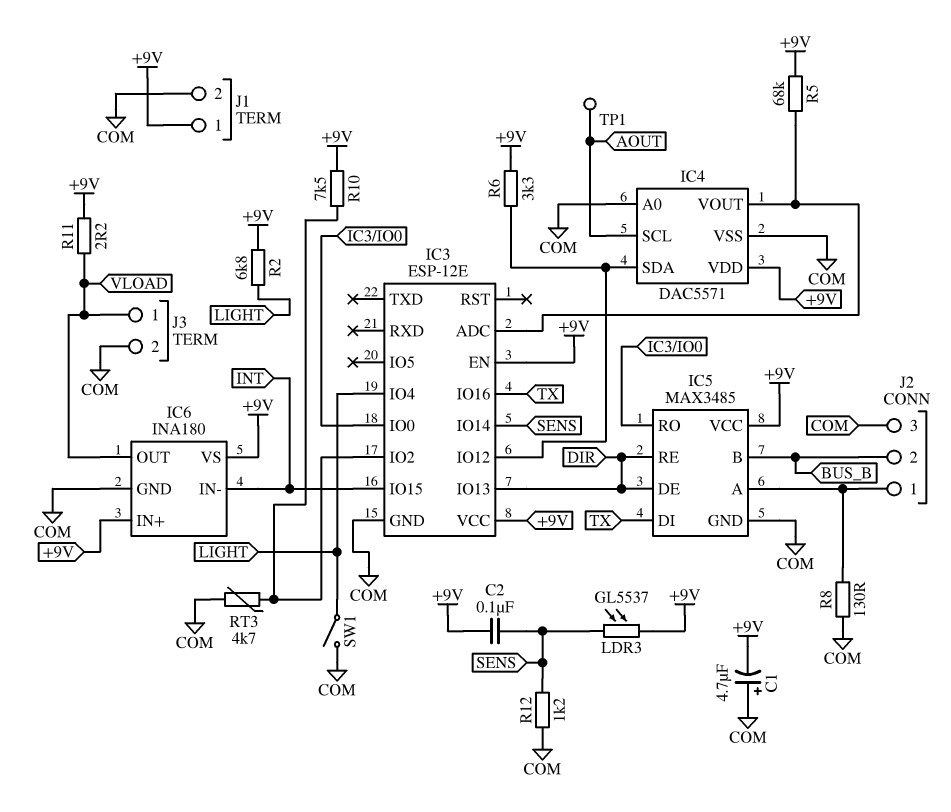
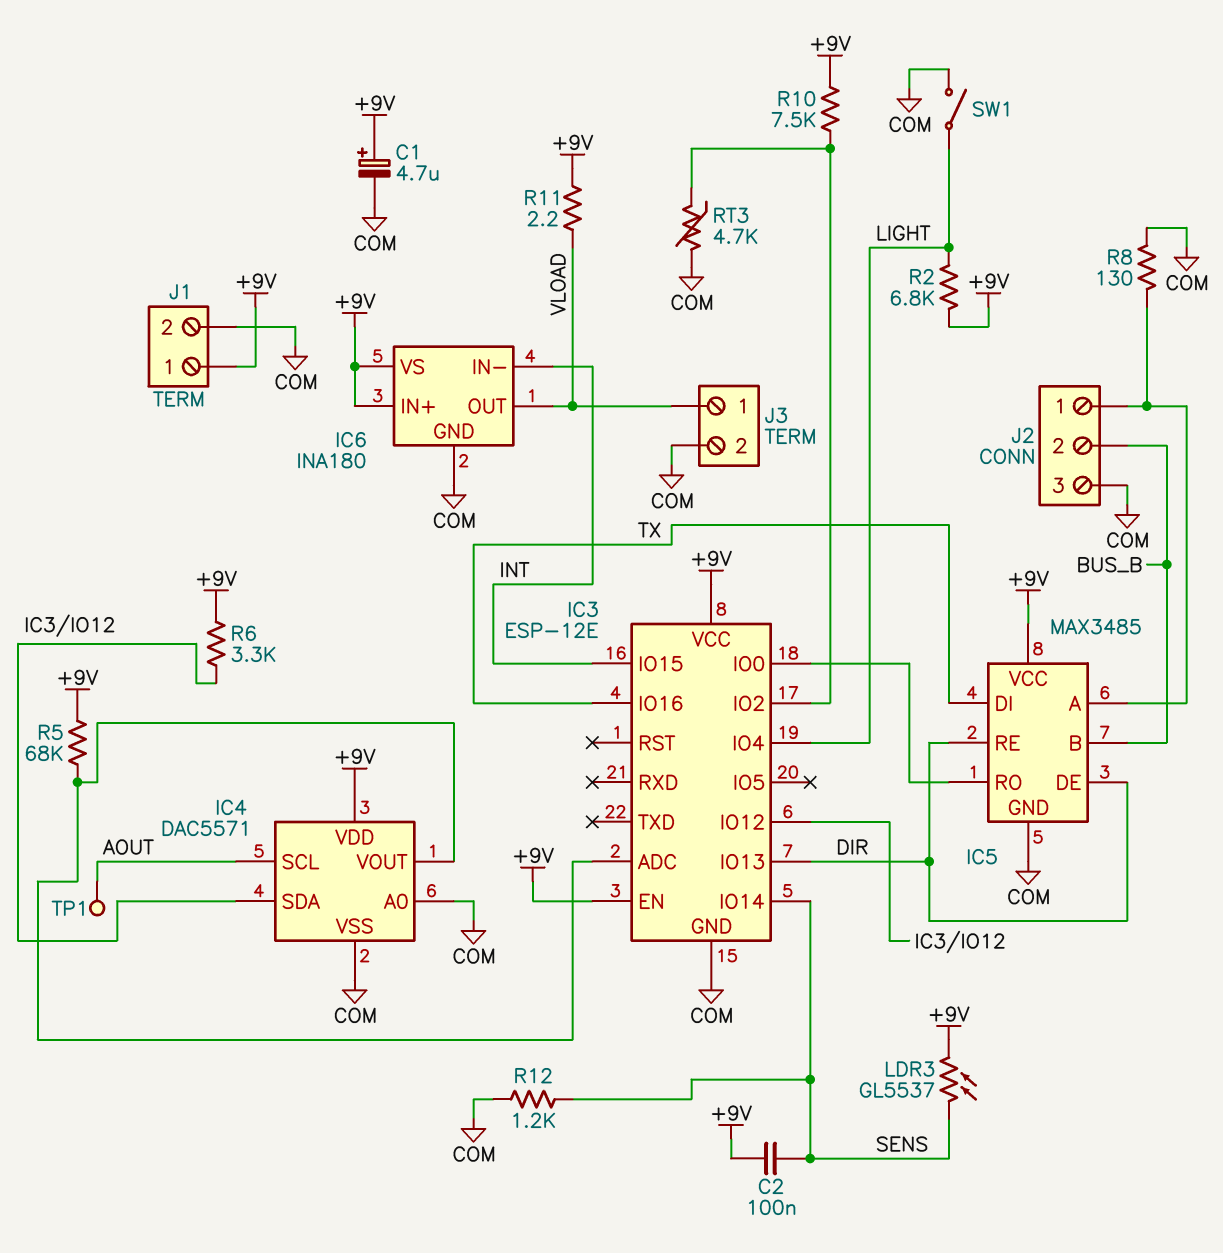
C1: 4.7uF (plus COM, minus +9V) -> 4.7uF (plus +9V, minus COM)

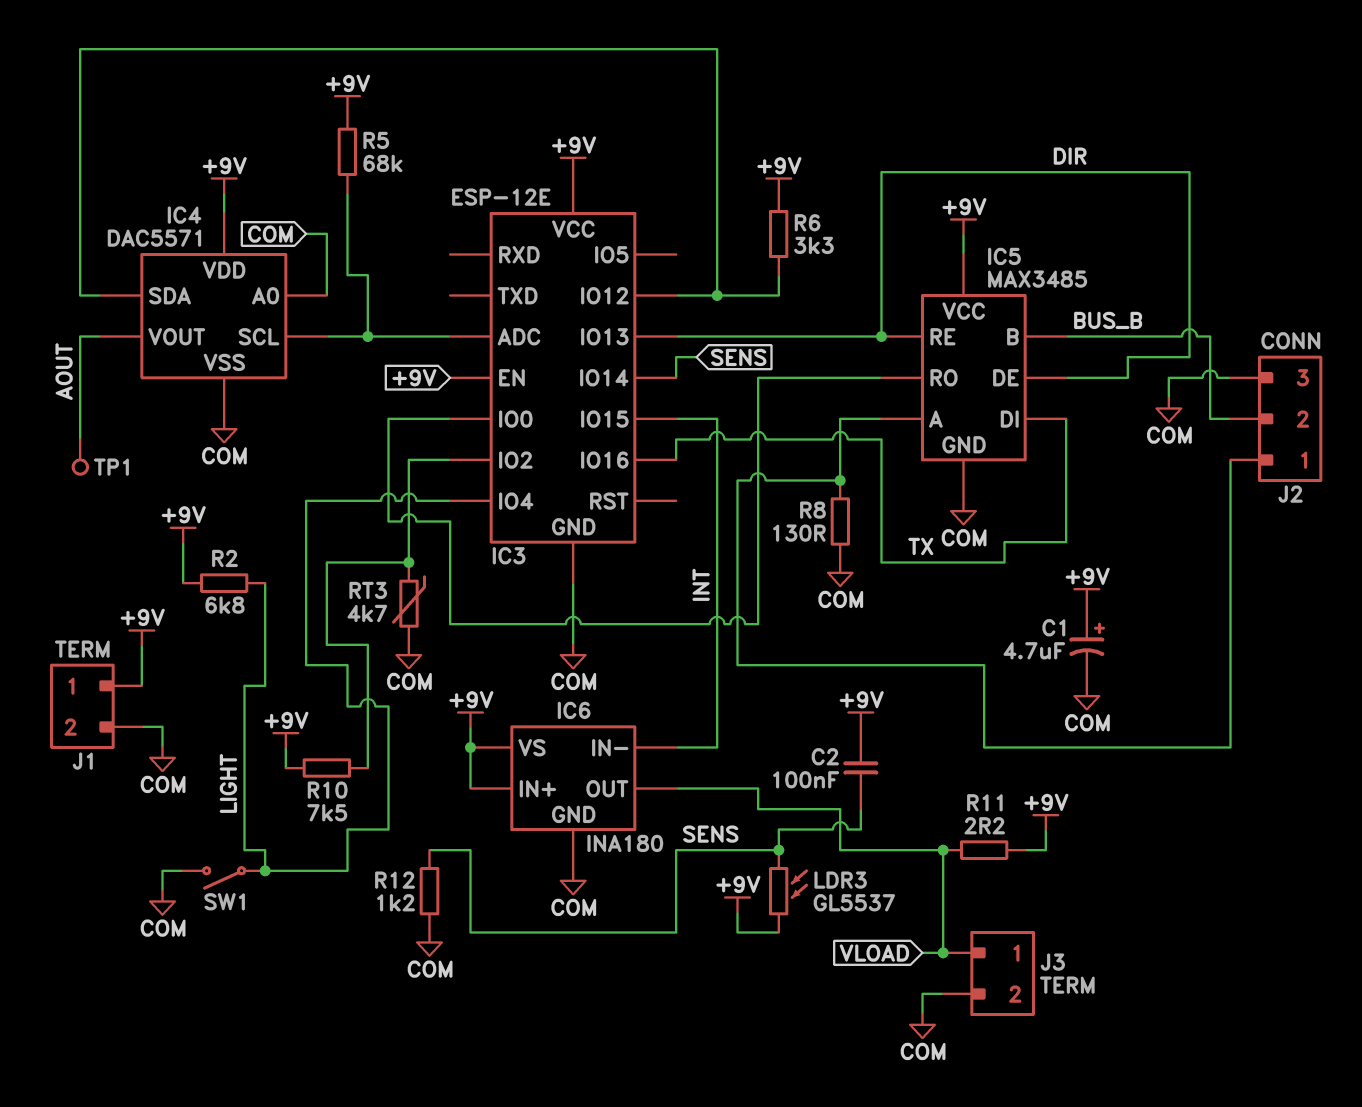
IC4 pin SCL: AOUT -> IC3/ADC
IC4 pin VOUT: IC3/ADC -> AOUT

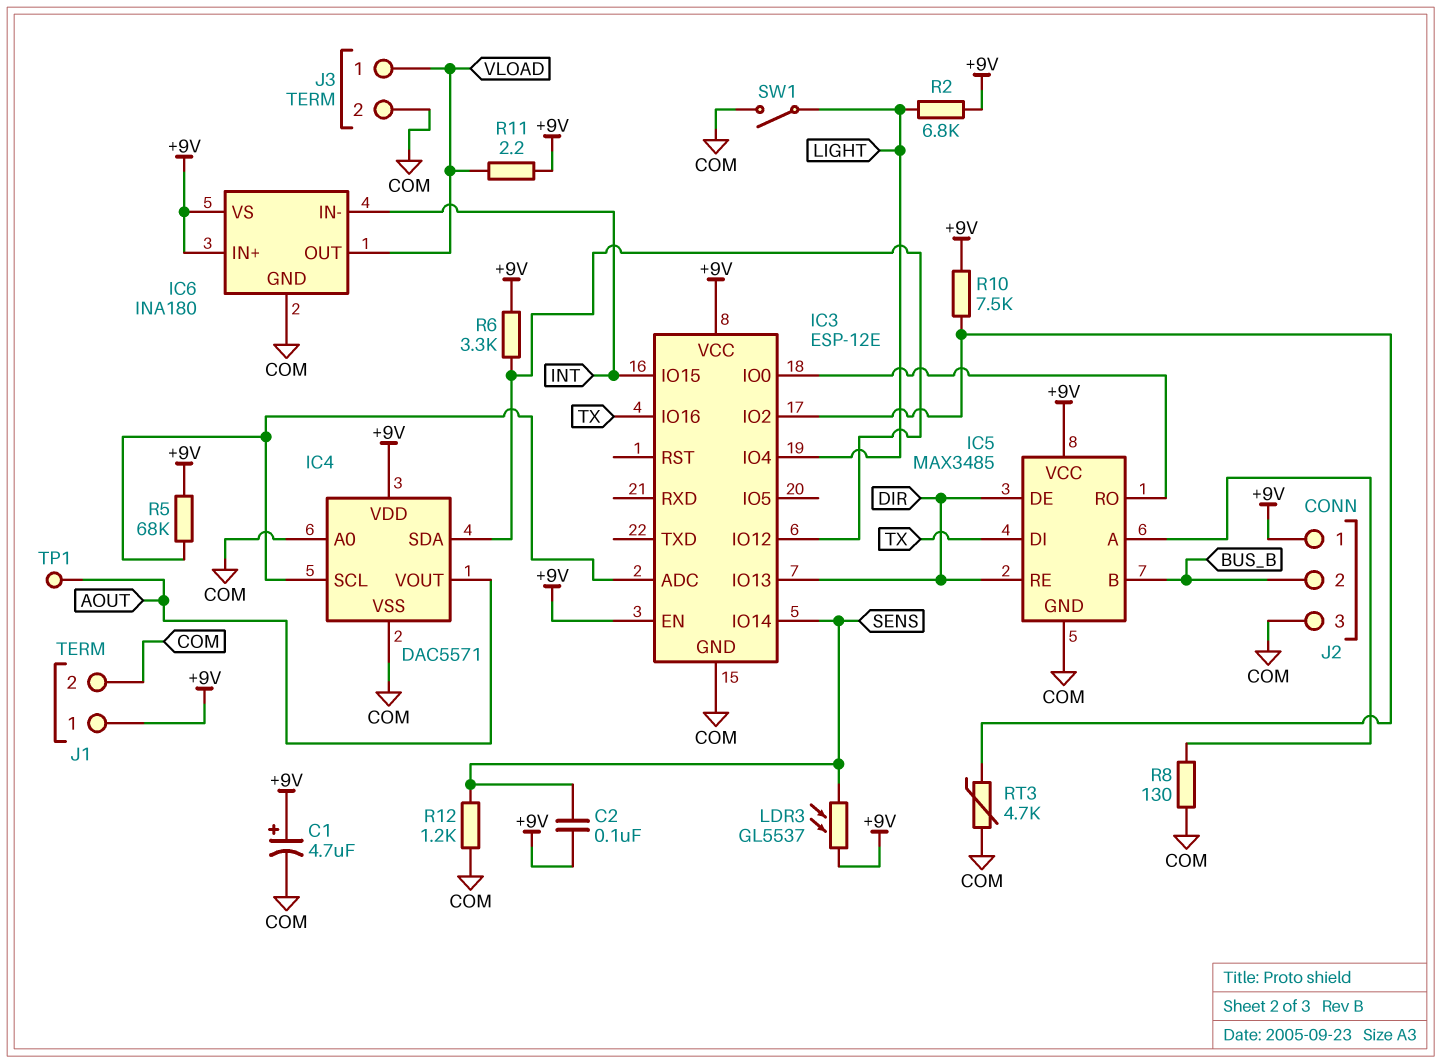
J2 pin 1: IC5/A -> +9V

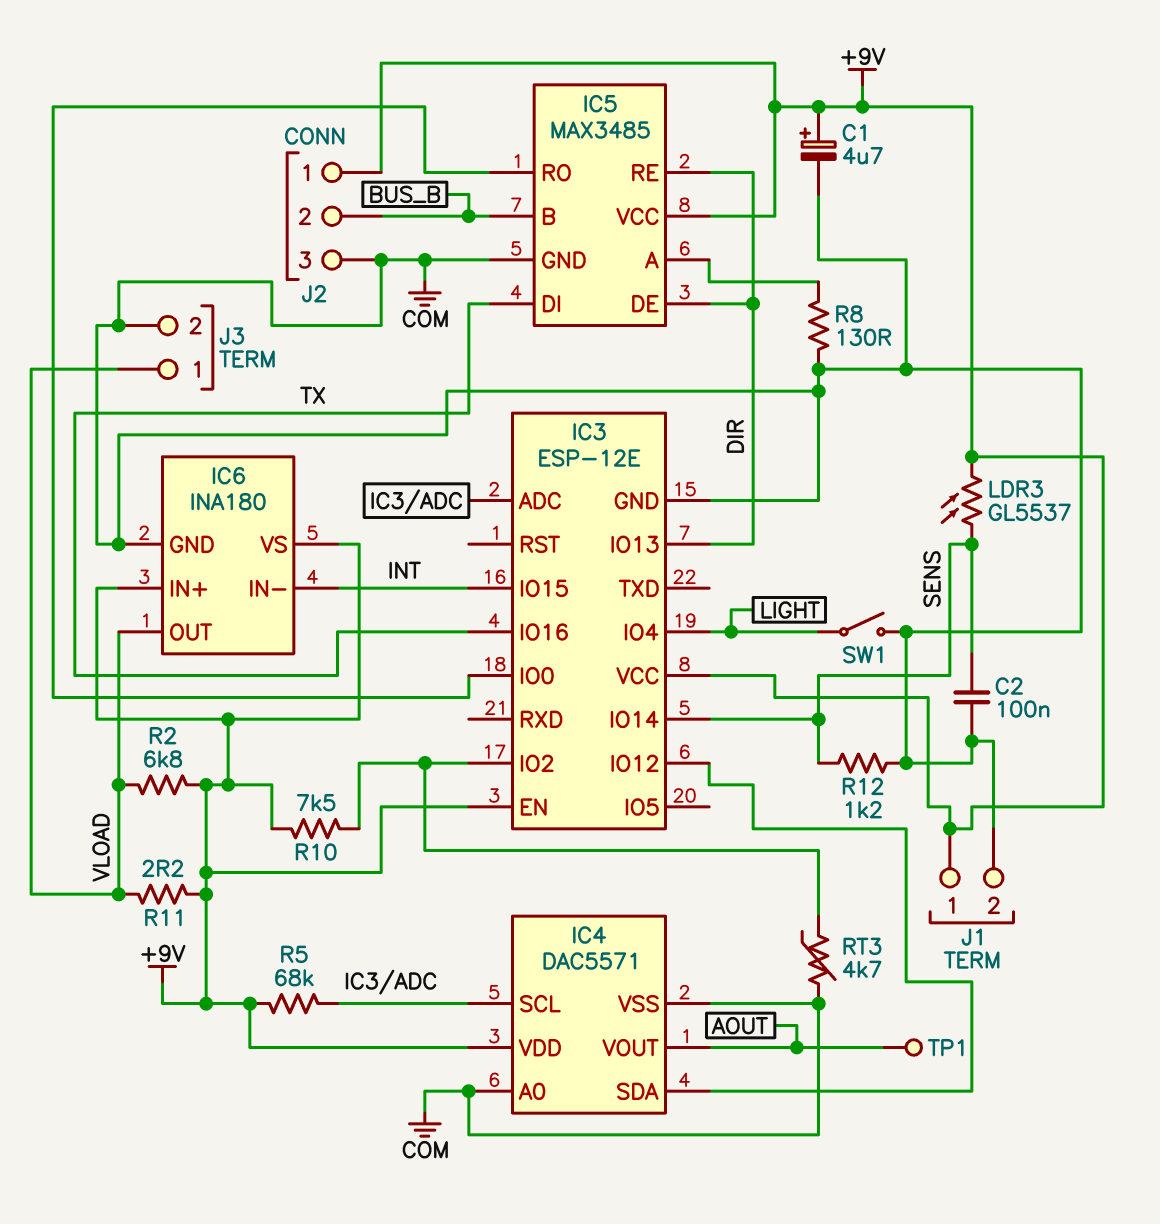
C2: 100nF (+9V, SENS) -> 100nF (COM, SENS)
R2: 6.8k (+9V, LIGHT) -> 6.8k (+9V, VLOAD)
R6: 3.3k (+9V, IC3/IO12) -> none

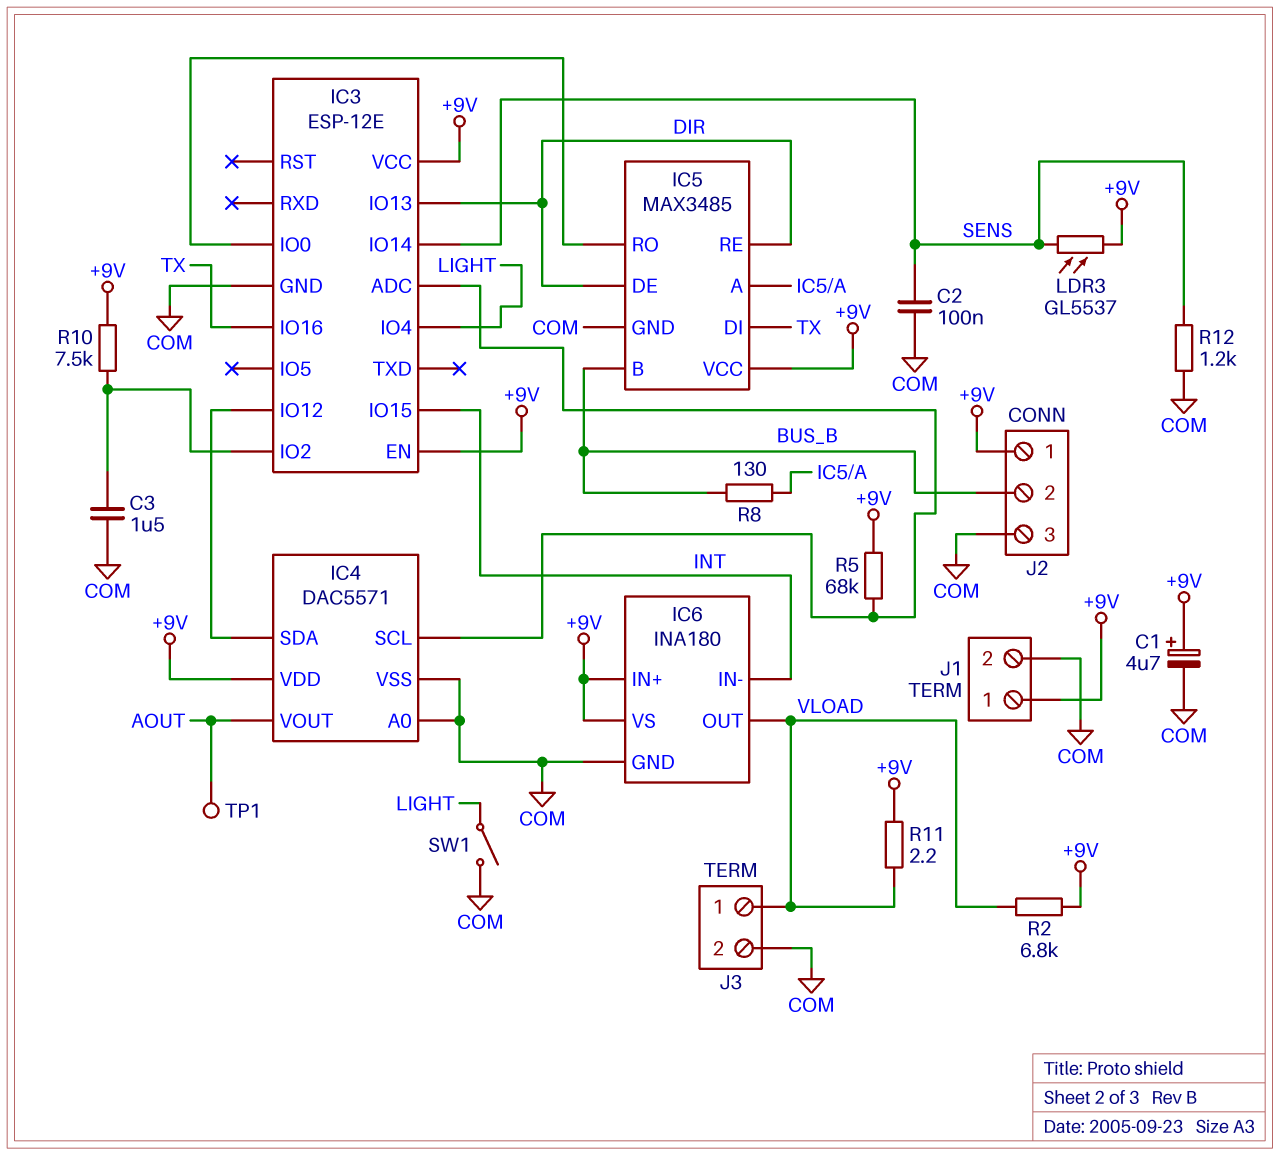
C3: none -> 1.5uF (COM, IC3/IO2)
R8: 130 (COM, IC5/A) -> 130 (BUS_B, IC5/A)
RT3: 4.7k (COM, IC3/IO2) -> none

